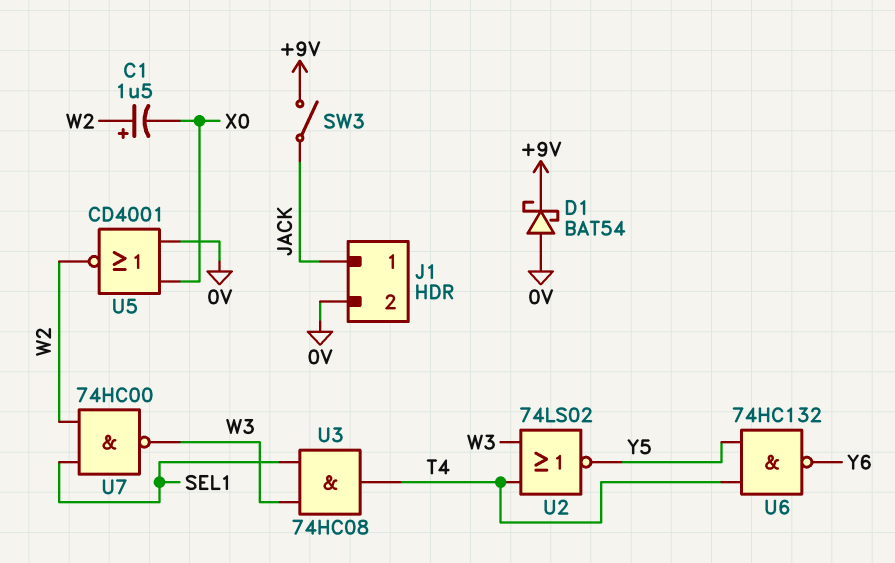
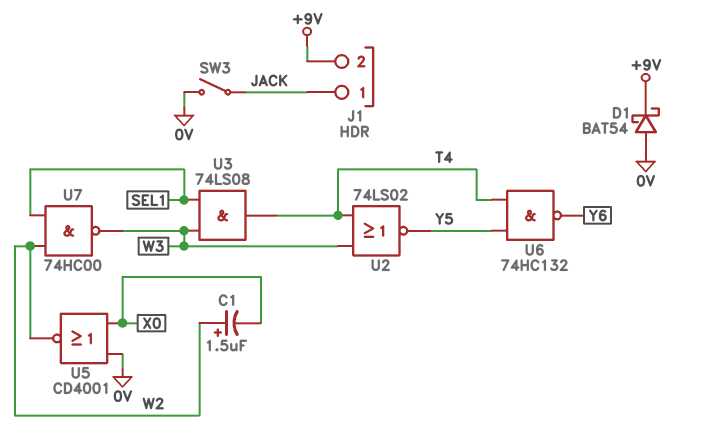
J1 pin 2: 0V -> +9V
SW3: switch (+9V, JACK) -> switch (0V, JACK)
U3: AND 74HC08 (in SEL1, in W3, out T4) -> AND 74LS08 (in SEL1, in W3, out T4)

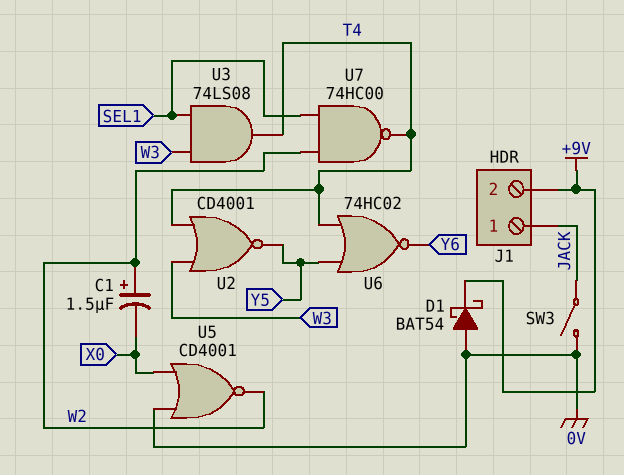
U2: NOR 74LS02 (in T4, in W3, out Y5) -> NOR CD4001 (in T4, in W3, out Y5)
U6: NAND 74HC132 (in T4, in Y5, out Y6) -> NOR 74HC02 (in T4, in Y5, out Y6)
U7: NAND 74HC00 (in SEL1, in W2, out W3) -> NAND 74HC00 (in SEL1, in W2, out T4)

